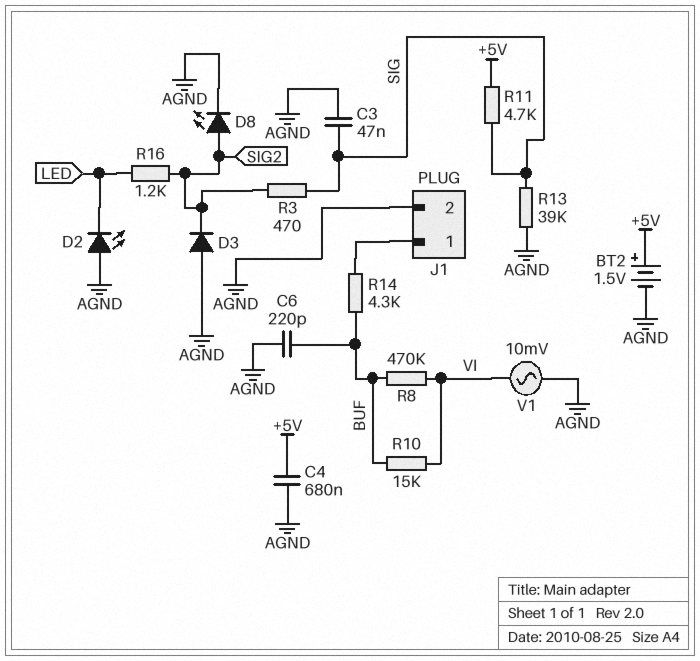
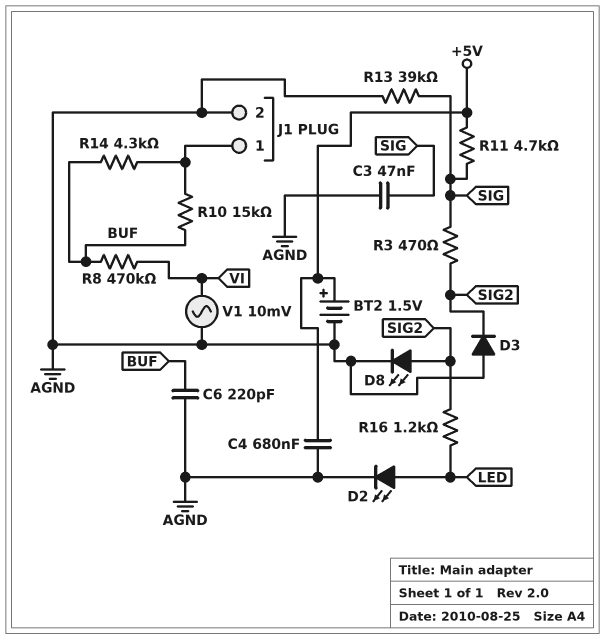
D2: LED (A AGND, K LED) -> LED (A LED, K AGND)
R10: 15k (BUF, VI) -> 15k (BUF, J1/1)

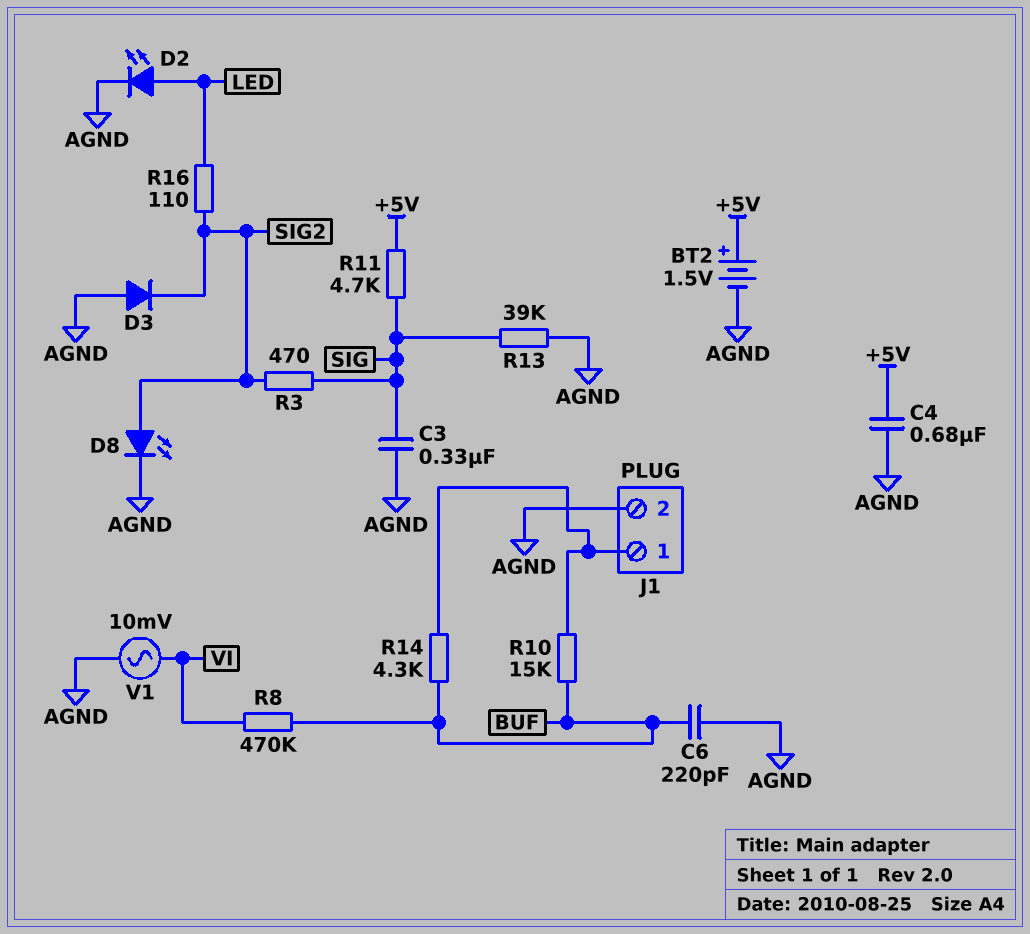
C3: 47nF (AGND, SIG) -> 330nF (AGND, SIG)
R16: 1.2k (LED, SIG2) -> 110 (LED, SIG2)

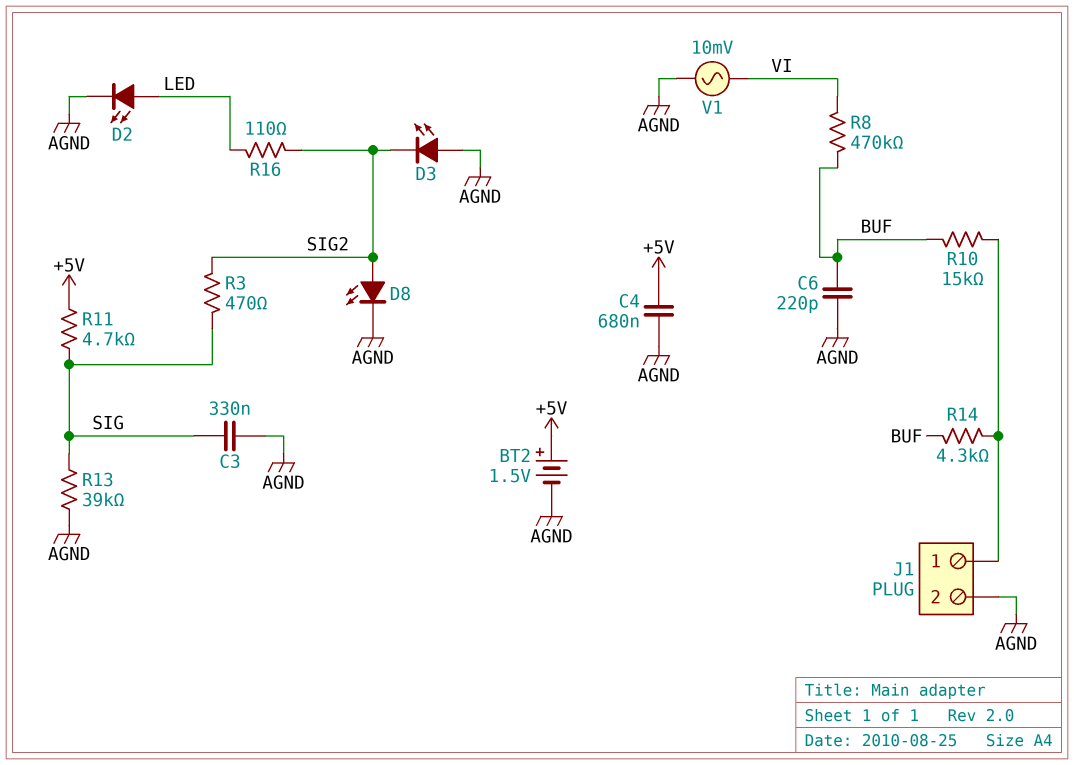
D3: diode (A AGND, K SIG2) -> LED (A AGND, K SIG2)

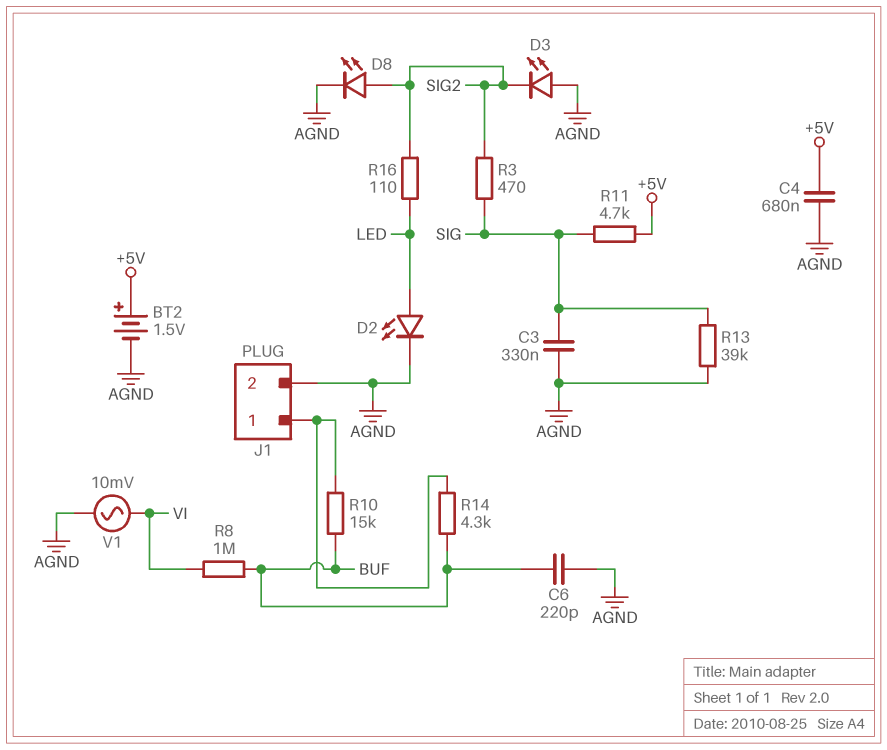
R8: 470k (BUF, VI) -> 1M (BUF, VI)

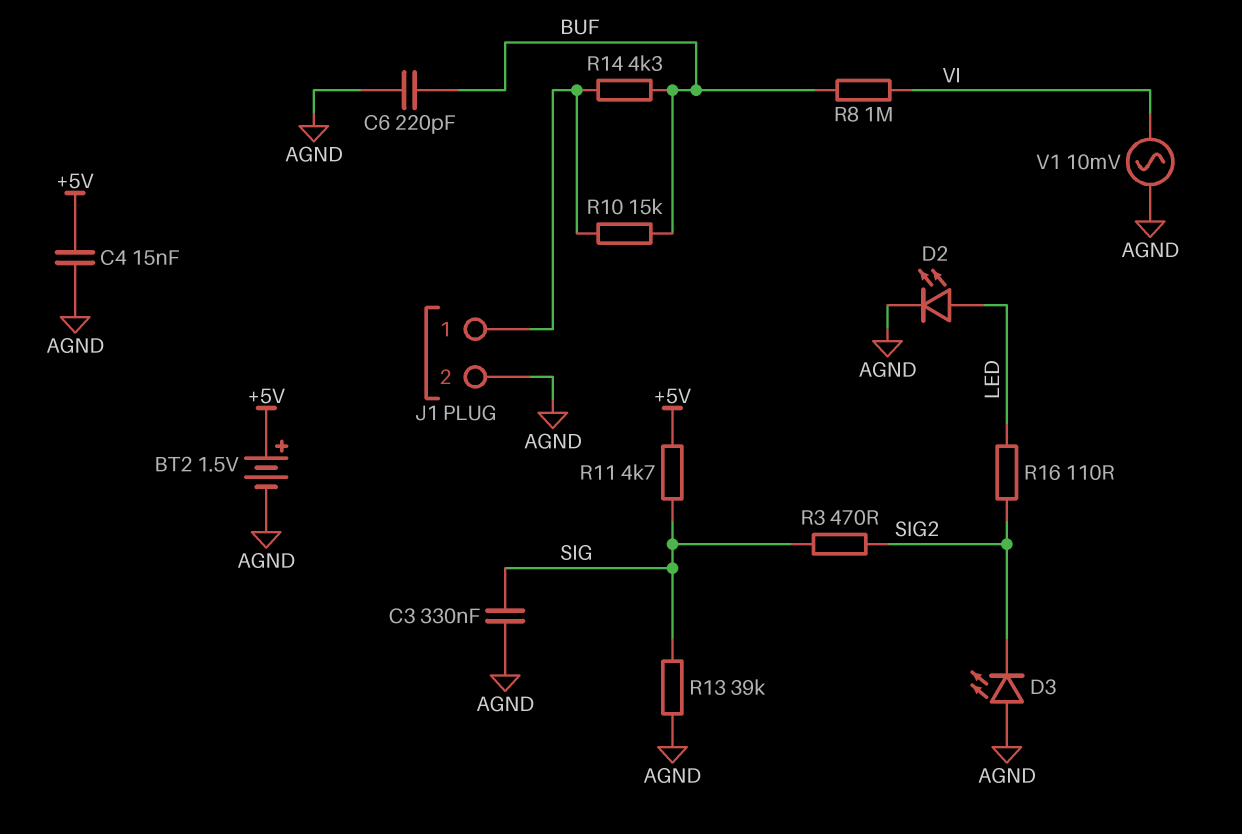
C4: 680nF (+5V, AGND) -> 15nF (+5V, AGND)
D8: LED (A SIG2, K AGND) -> none

